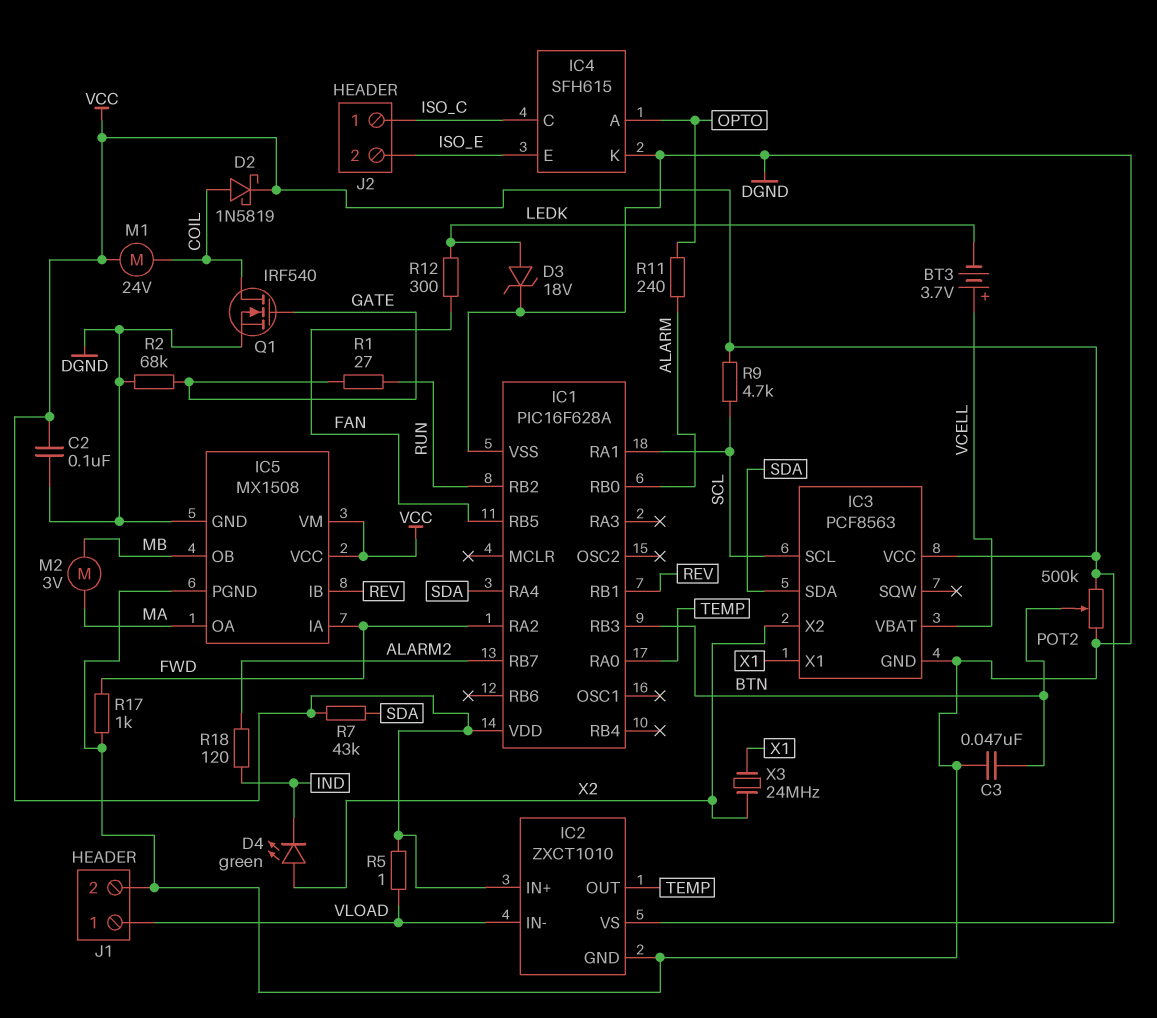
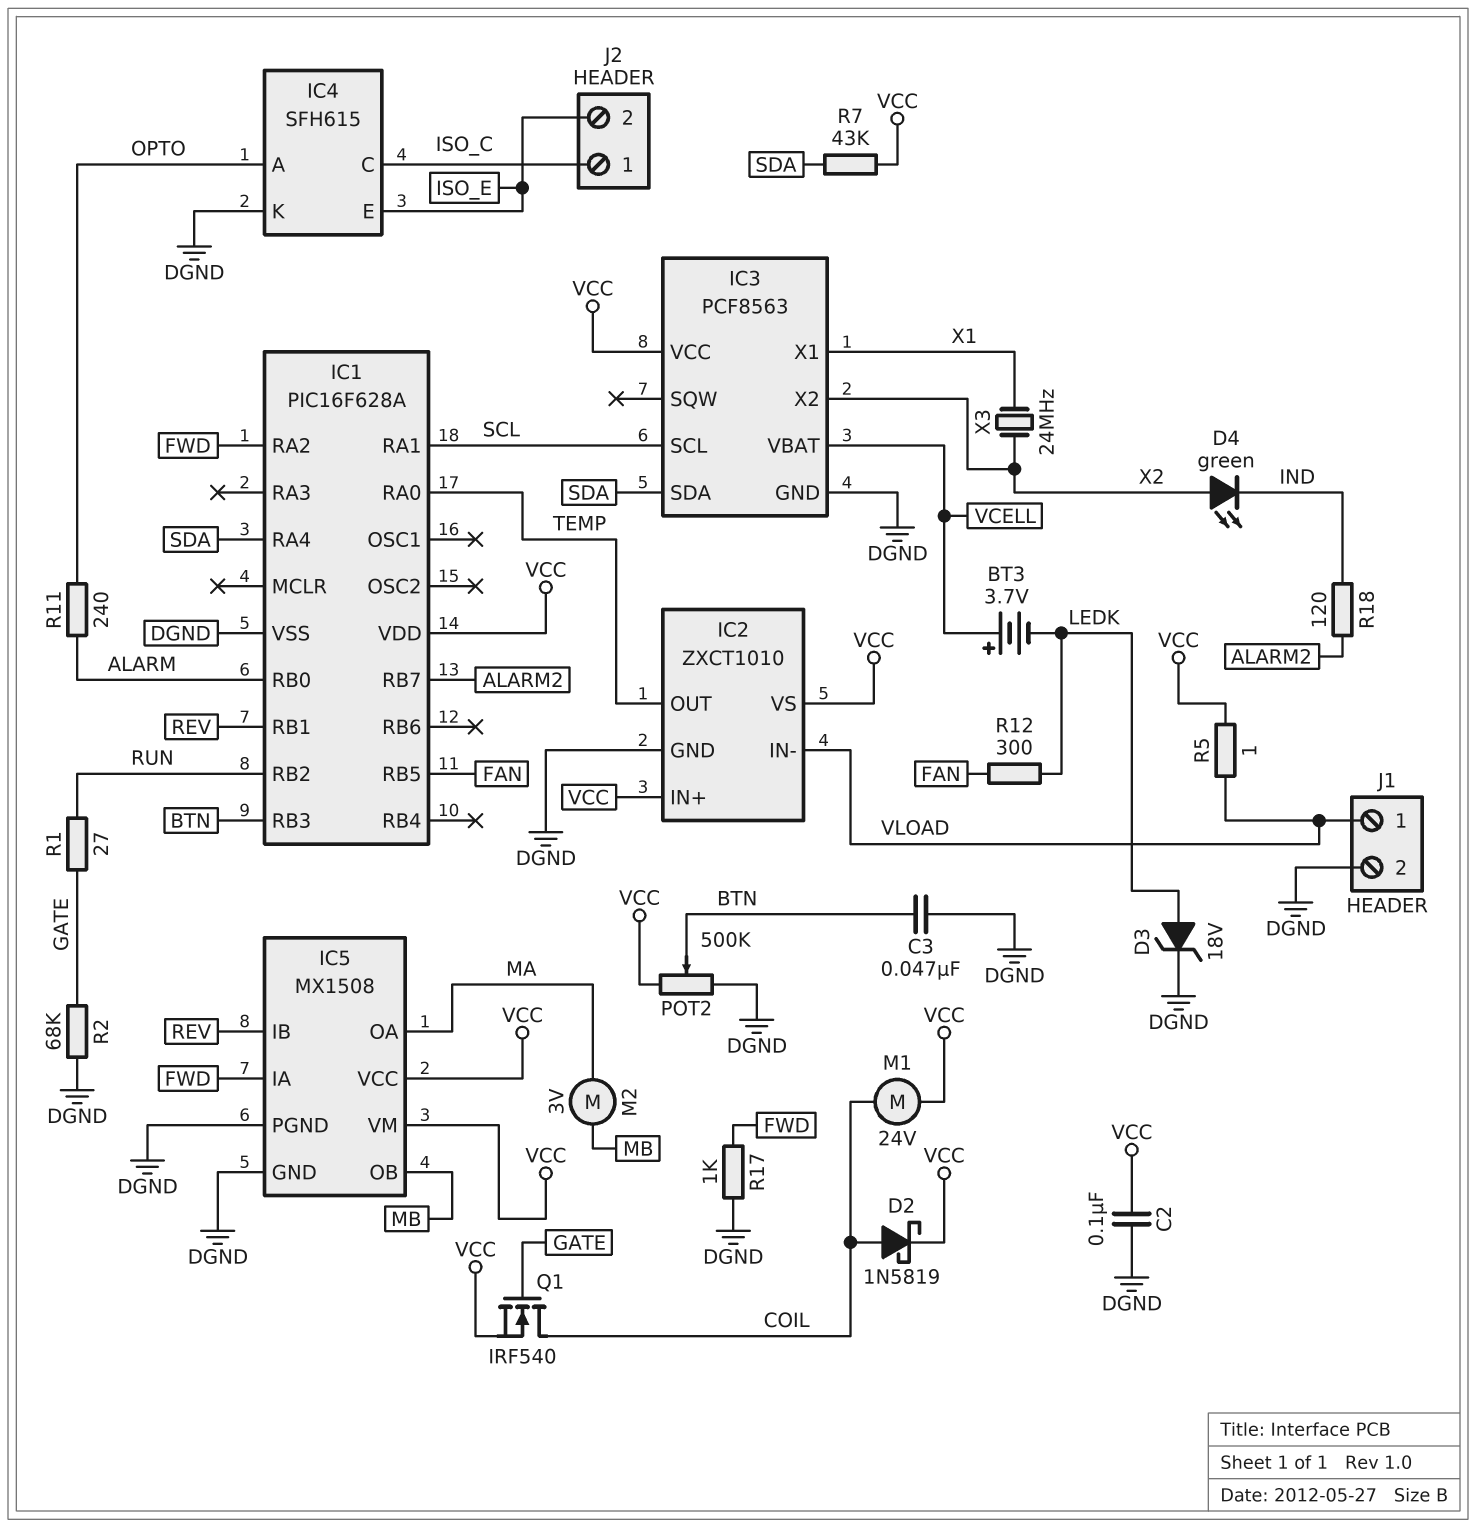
Q1: NMOS IRF540 (G GATE, D COIL, S DGND) -> NMOS IRF540 (G GATE, D COIL, S VCC)
R9: 4.7k (SCL, VCC) -> none

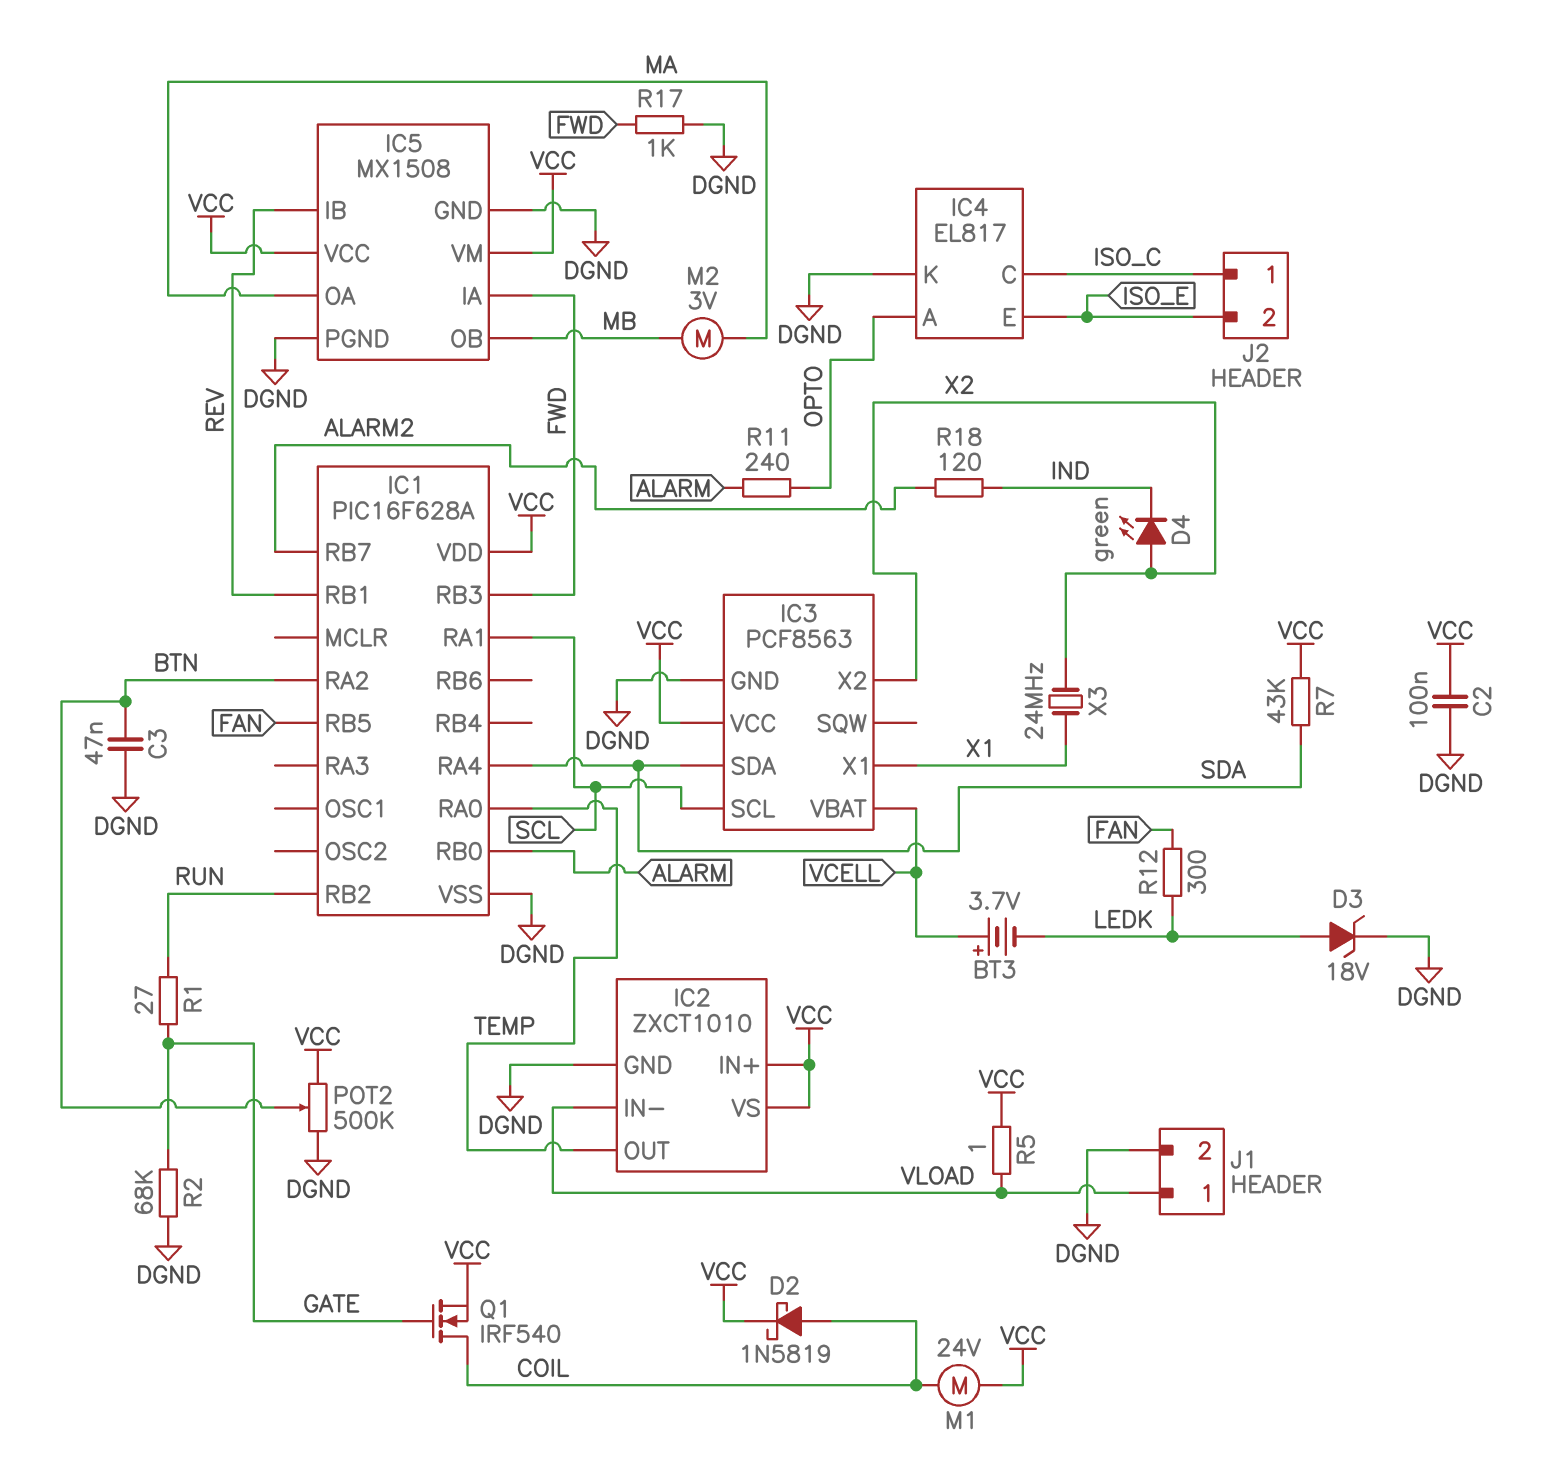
IC1 pin RA2: FWD -> BTN
IC1 pin RB3: BTN -> FWD
IC4: SFH615 -> EL817

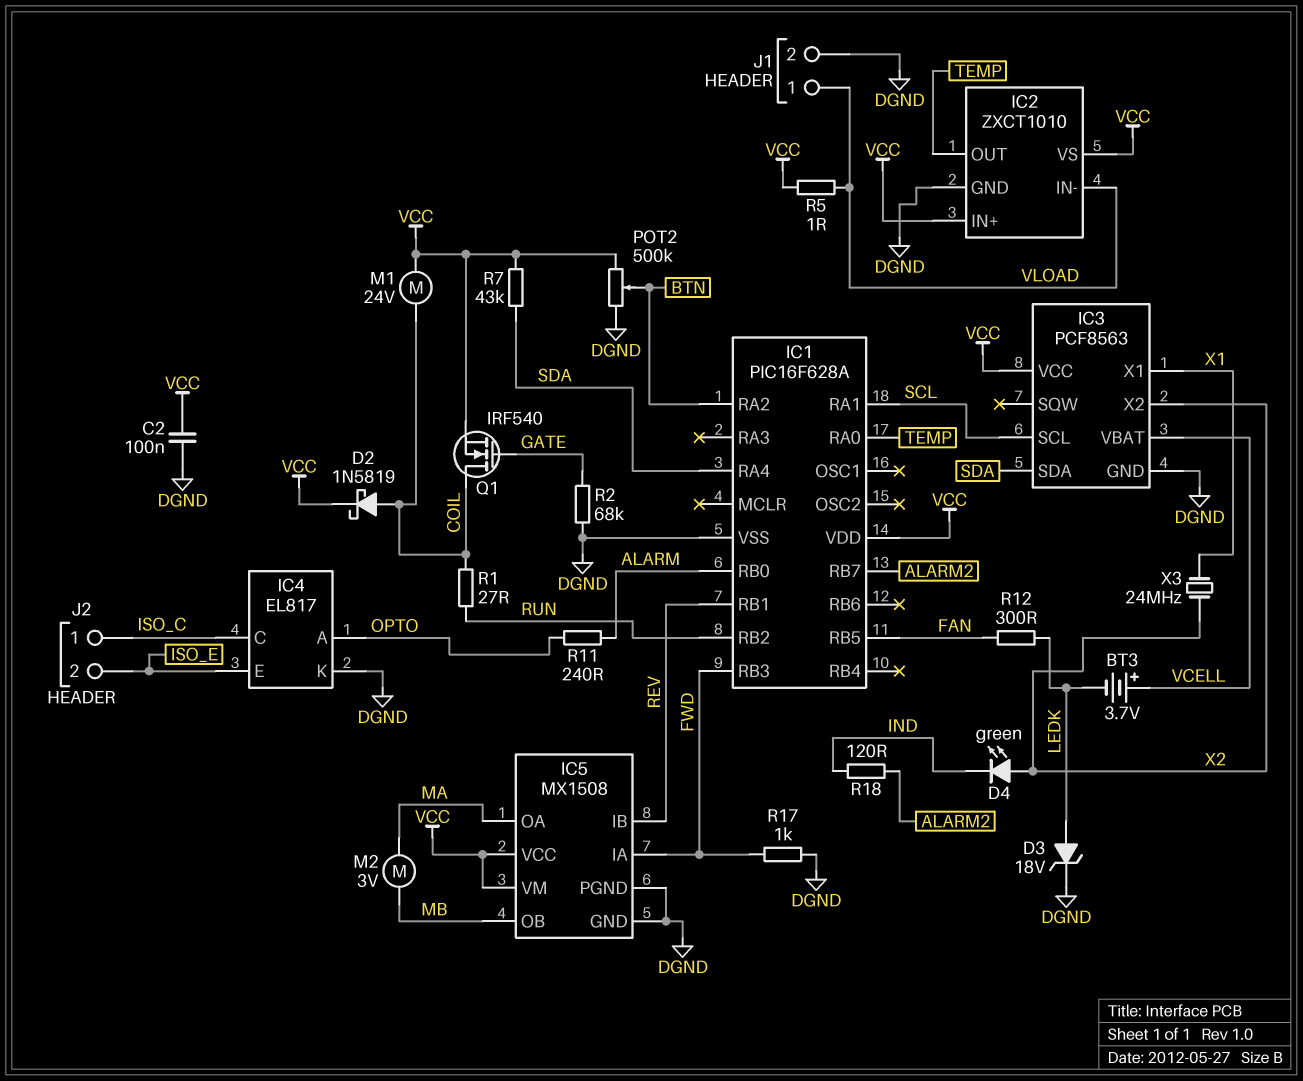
C3: 47nF (BTN, DGND) -> none
R1: 27 (GATE, RUN) -> 27 (COIL, RUN)

